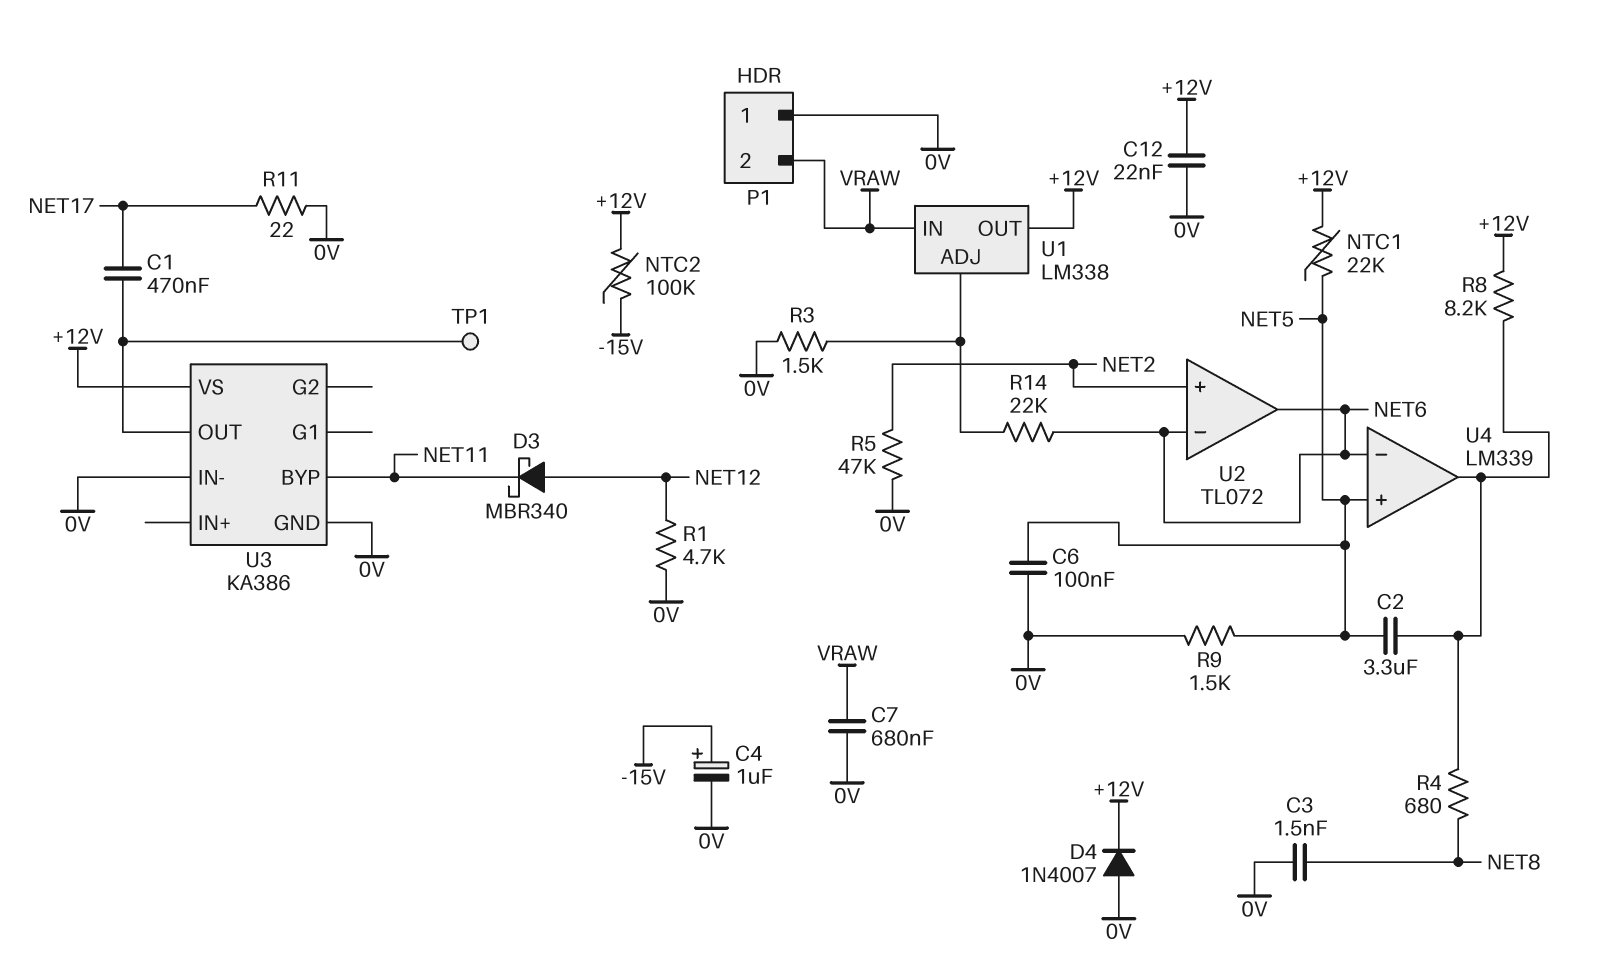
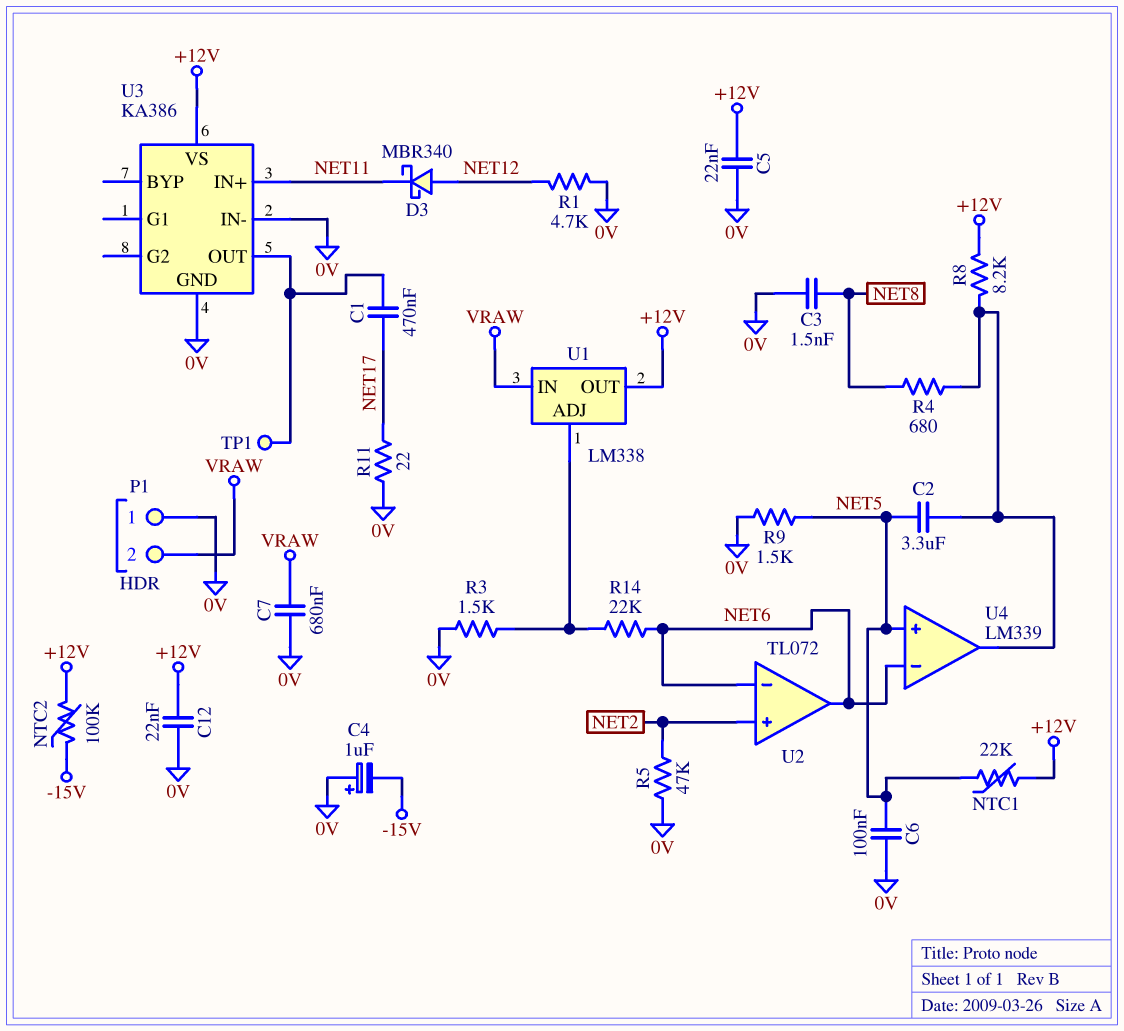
C4: 1uF (plus -15V, minus 0V) -> 1uF (plus 0V, minus -15V)
C5: none -> 22nF (+12V, 0V)
D4: diode 1N4007 (A 0V, K +12V) -> none
U3 pin BYP: NET11 -> none
U3 pin IN+: none -> NET11

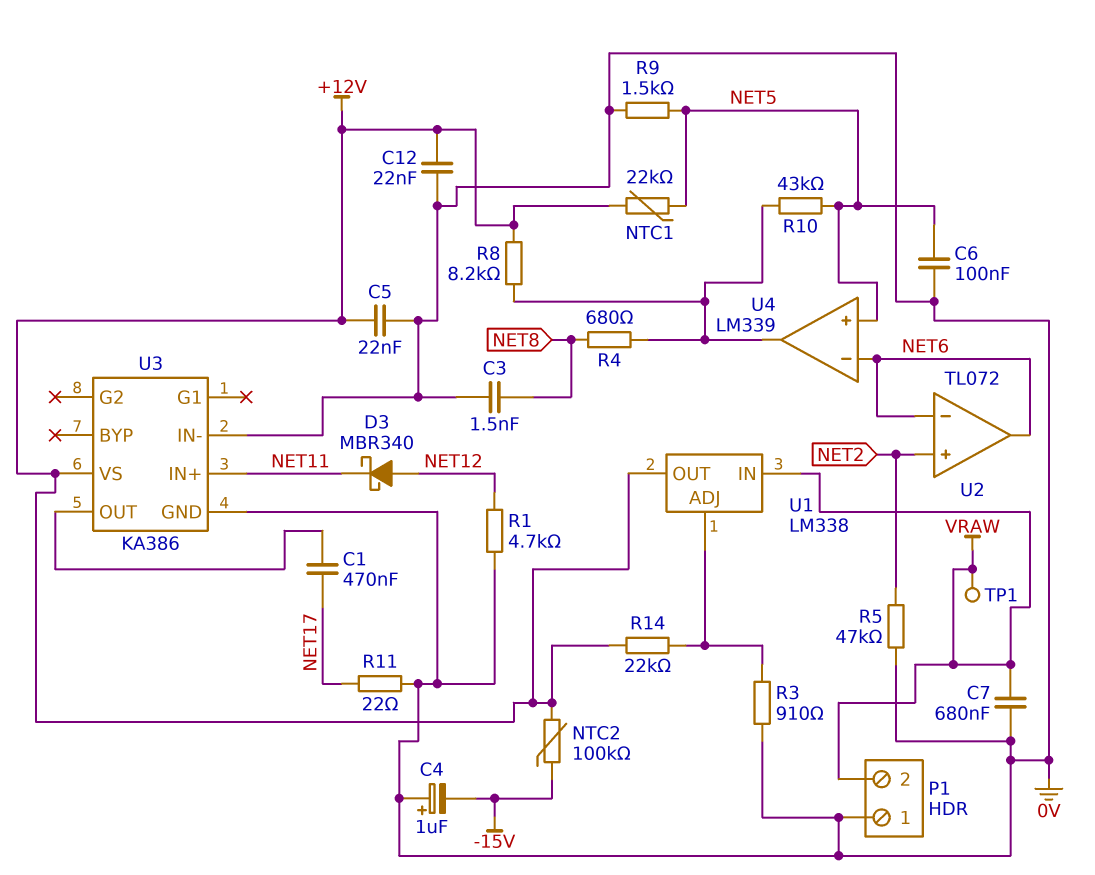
C2: 3.3uF (NET5, U4/out) -> none
R3: 1.5k (0V, U1/ADJ) -> 910 (0V, U1/ADJ)
R10: none -> 43k (NET5, U4/out)
R14: 22k (NET6, U1/ADJ) -> 22k (+12V, U1/ADJ)
TP1: test point (U3/OUT) -> test point (VRAW)

